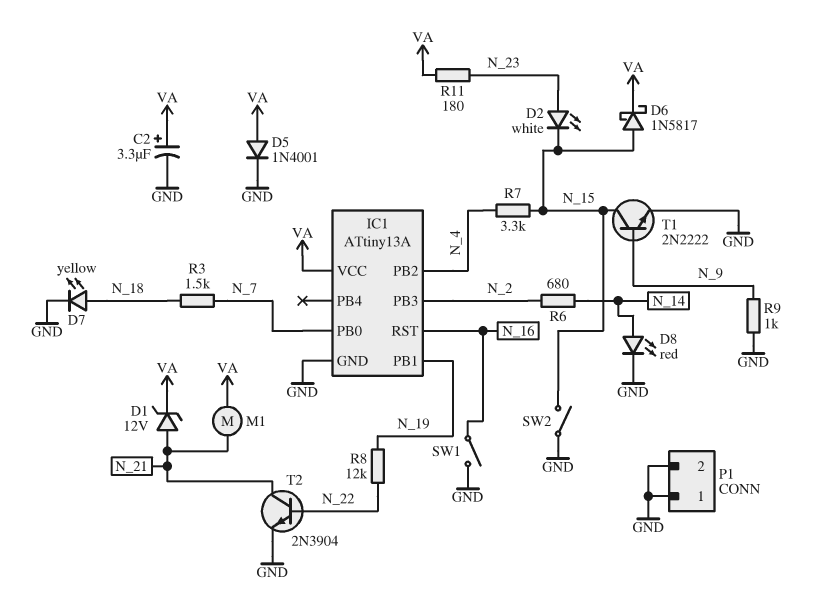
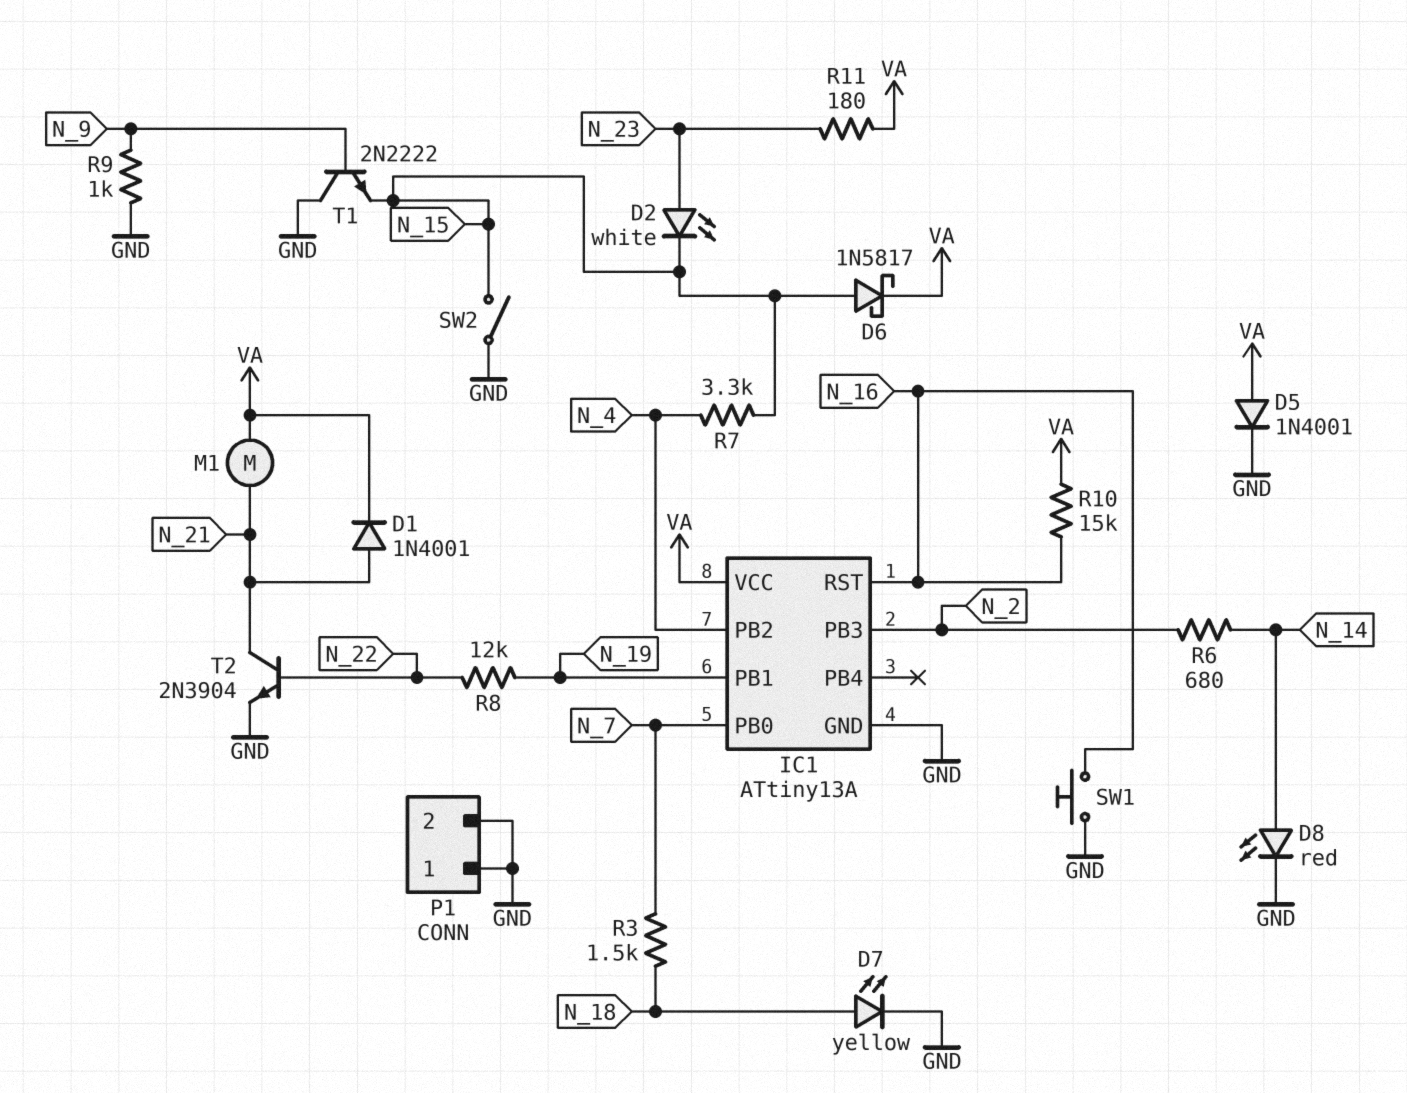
C2: 3.3uF (plus VA, minus GND) -> none
D1: zener 12V (A N_21, K VA) -> diode 1N4001 (A N_21, K VA)
R10: none -> 15k (N_16, VA)
SW1: switch (GND, N_16) -> button (GND, N_16)
T1: NPN 2N2222 (B N_9, C N_15, E GND) -> NPN 2N2222 (B N_9, C GND, E N_15)

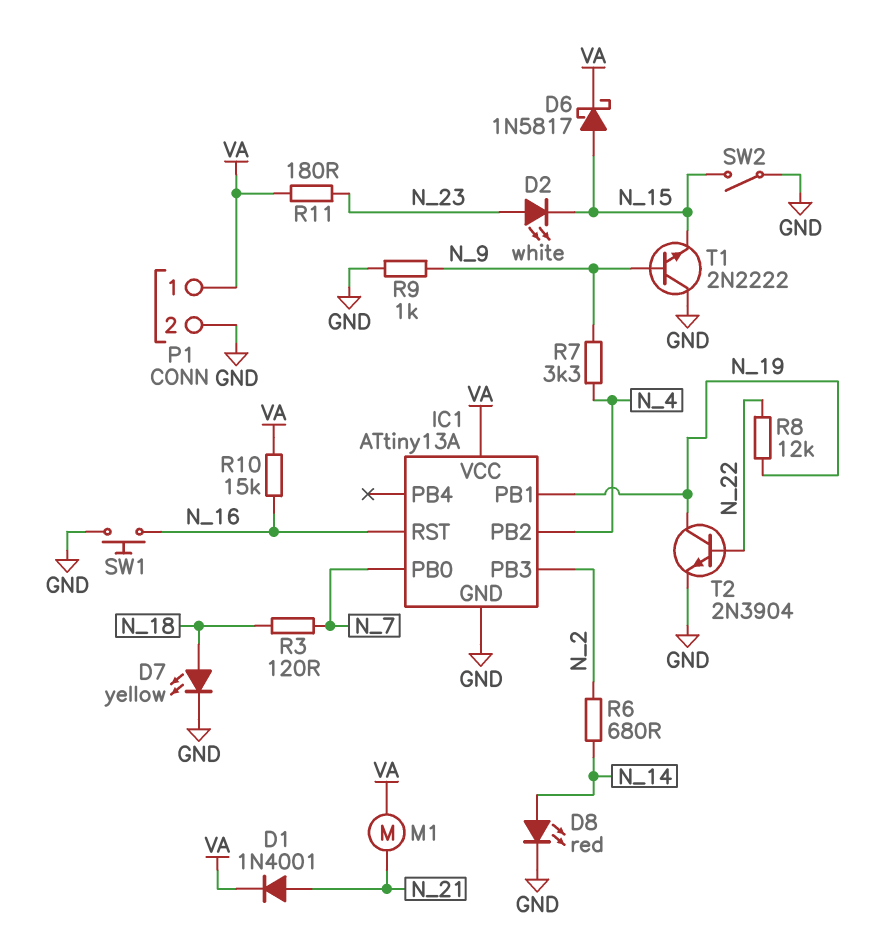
D5: diode 1N4001 (A VA, K GND) -> none
P1 pin 1: GND -> VA
R3: 1.5k (N_7, N_18) -> 120 (N_7, N_18)
R7: 3.3k (N_4, N_15) -> 3.3k (N_4, N_9)
T2: NPN 2N3904 (B N_22, C N_21, E GND) -> NPN 2N3904 (B N_22, C N_19, E GND)

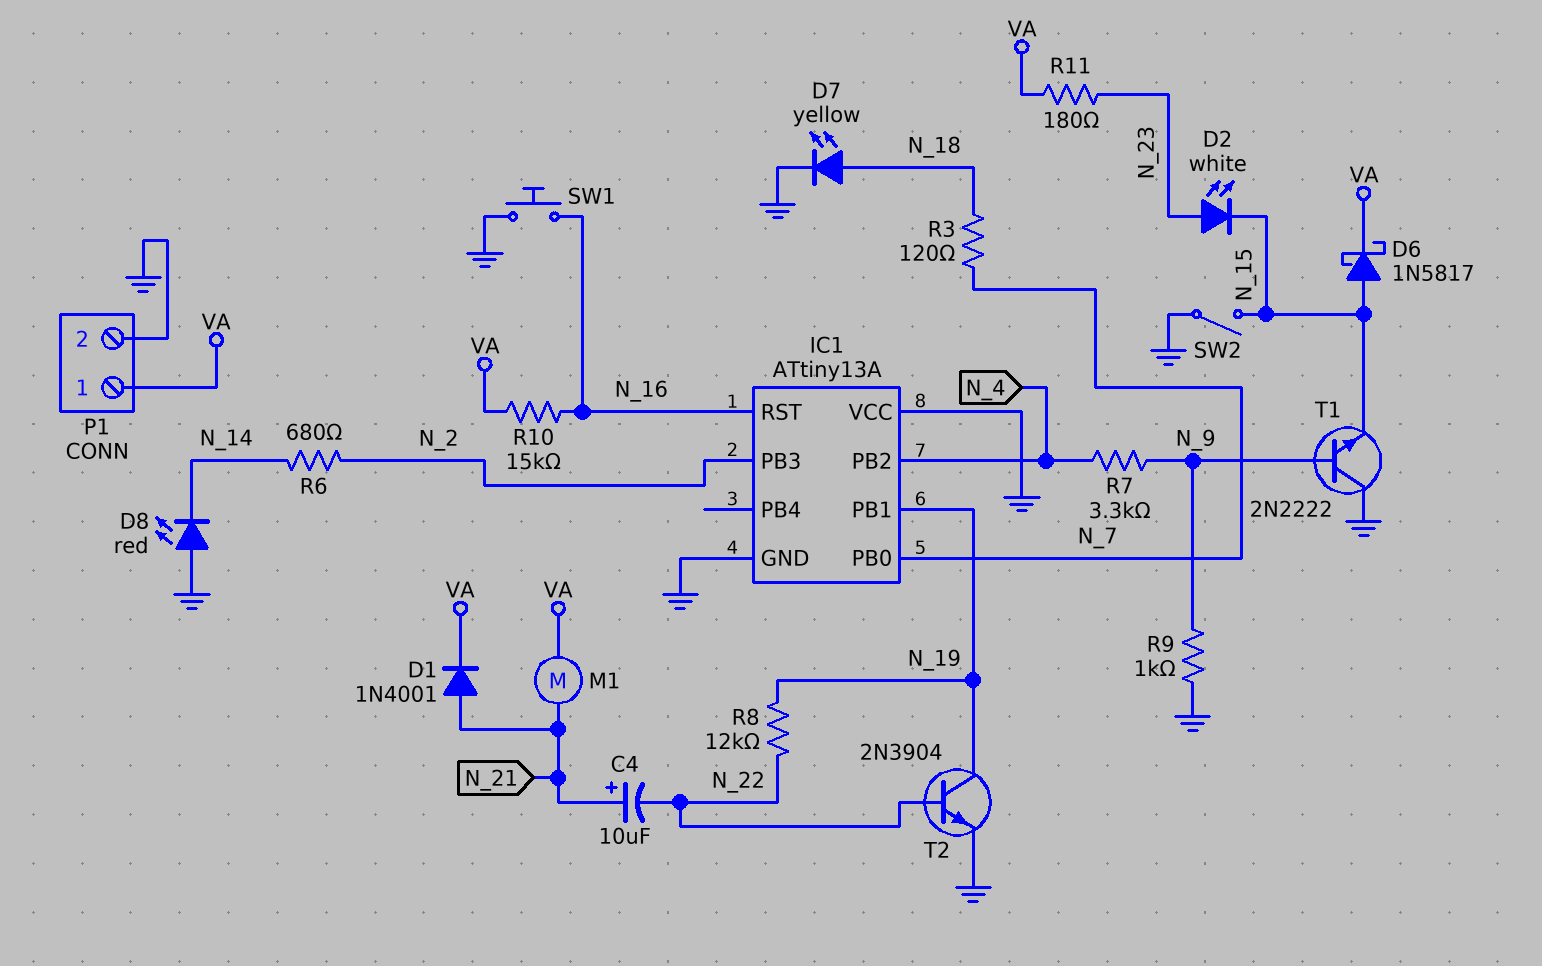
C4: none -> 10uF (plus N_21, minus N_22)
D8: LED red (A N_14, K GND) -> LED red (A GND, K N_14)
IC1 pin VCC: VA -> GND

